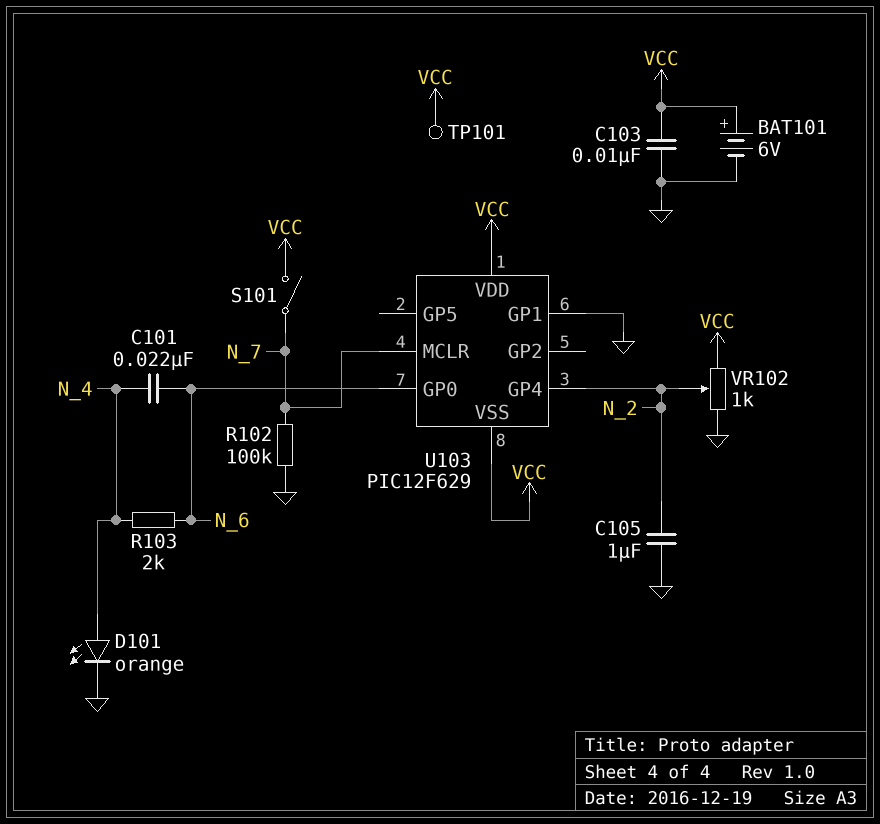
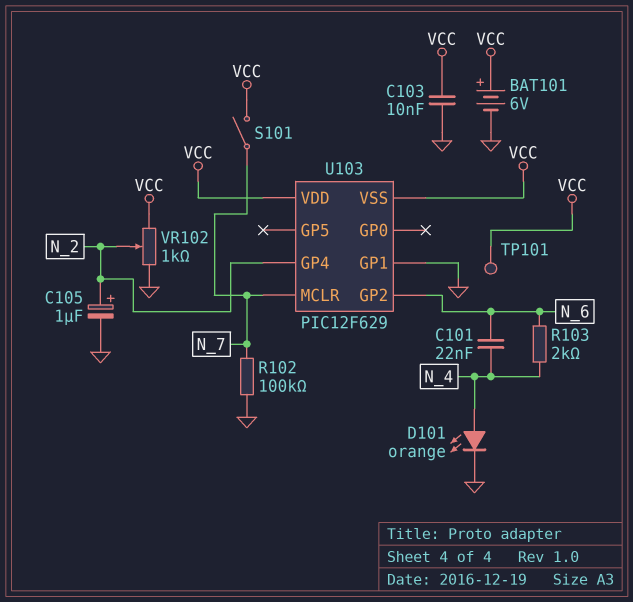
C105: 1uF (GND, N_2) -> 1uF (plus N_2, minus GND)
U103 pin GP0: N_6 -> none
U103 pin GP2: none -> N_6

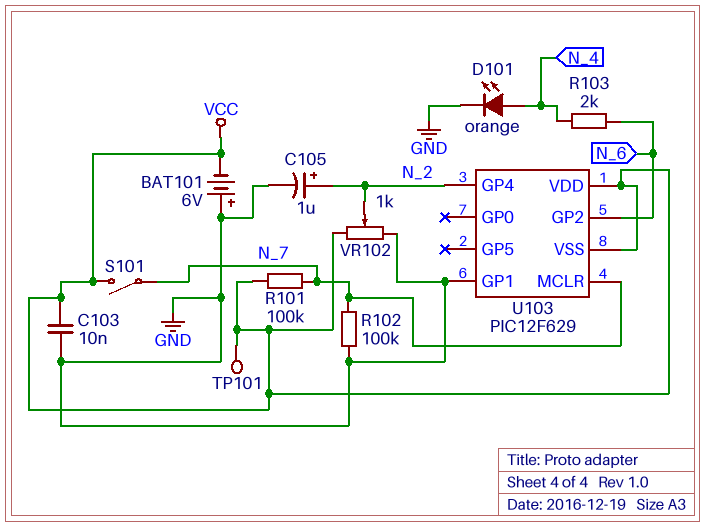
BAT101: 6V (plus VCC, minus GND) -> 6V (plus GND, minus VCC)
C101: 22nF (N_4, N_6) -> none
R101: none -> 100k (N_7, VCC)

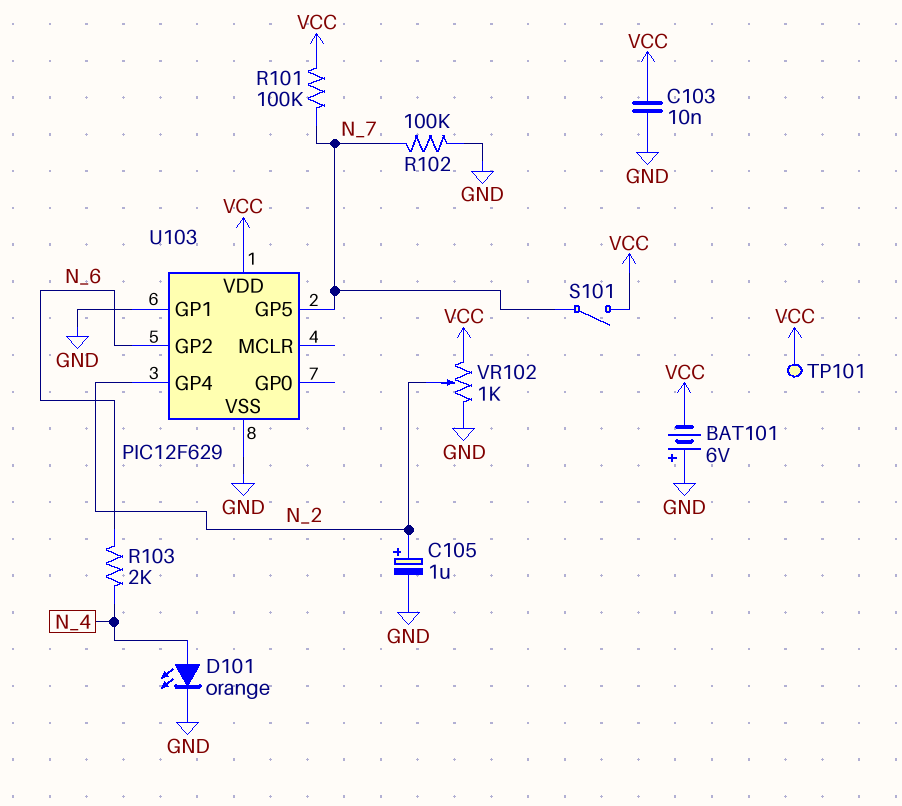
U103 pin GP5: none -> N_7
U103 pin MCLR: N_7 -> none
U103 pin VSS: VCC -> GND

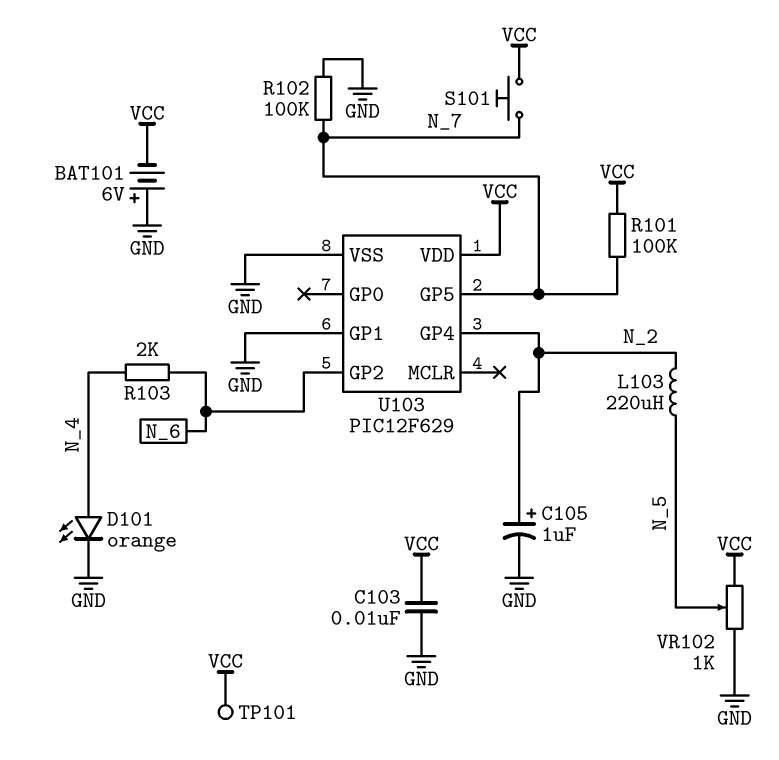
L103: none -> 220uH (N_2, N_5)
S101: switch (N_7, VCC) -> button (N_7, VCC)
VR102: 1k (GND, VCC, wiper N_2) -> 1k (GND, VCC, wiper N_5)

